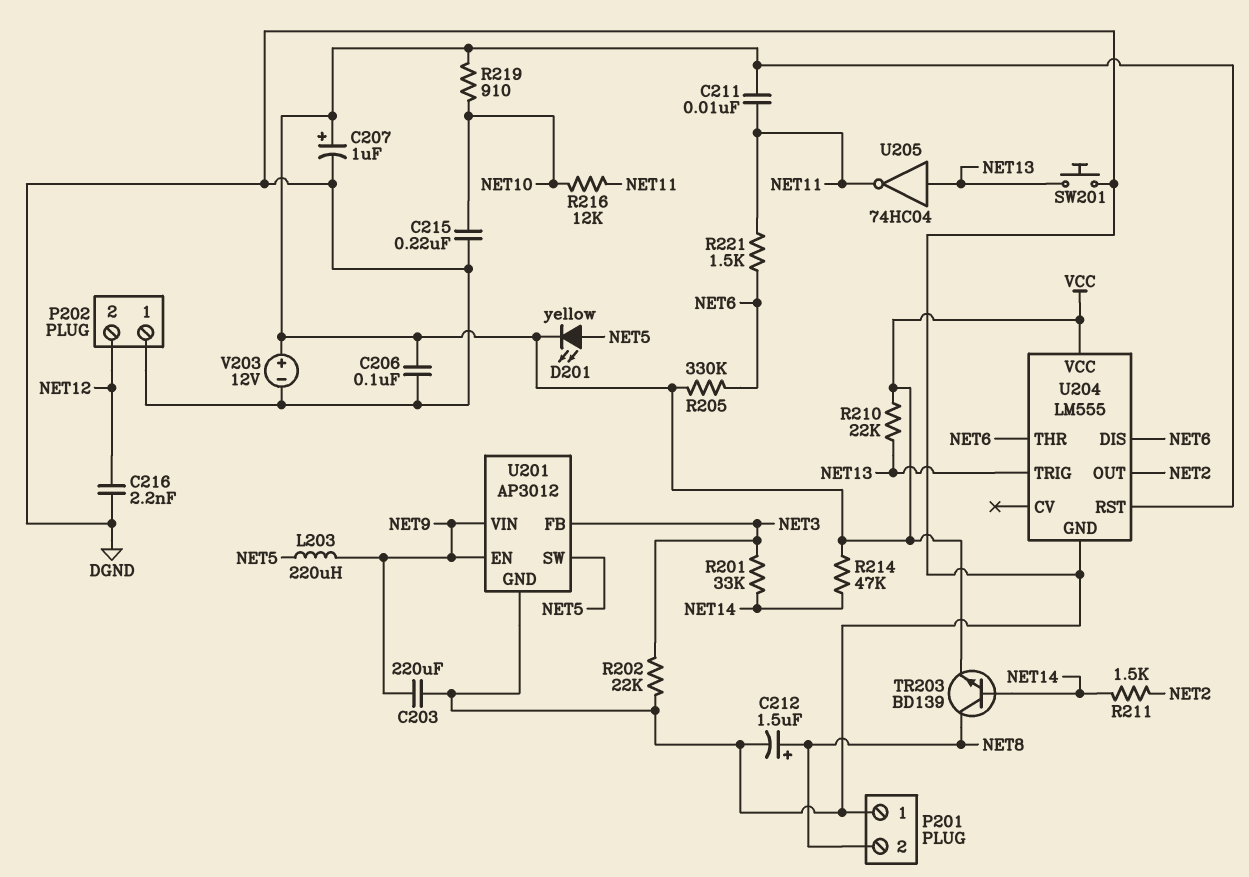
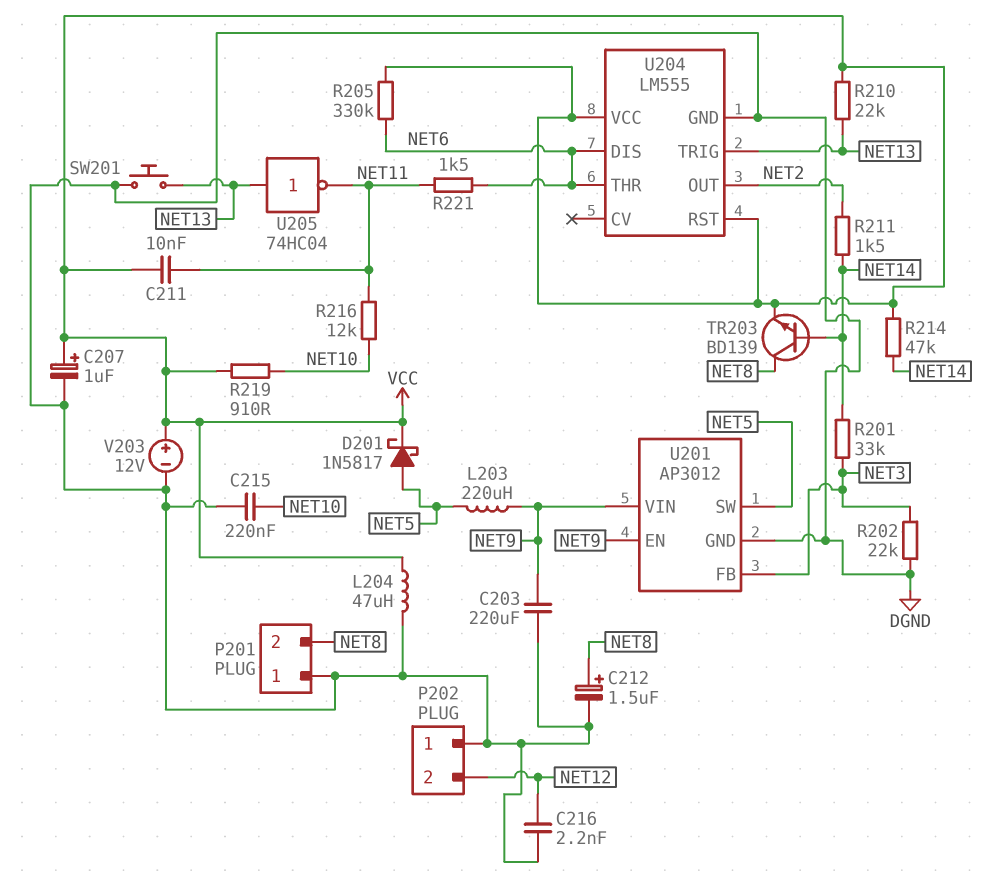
C206: 100nF (DGND, VCC) -> none
D201: LED yellow (A NET5, K VCC) -> schottky 1N5817 (A NET5, K VCC)
L204: none -> 47uH (DGND, VCC)

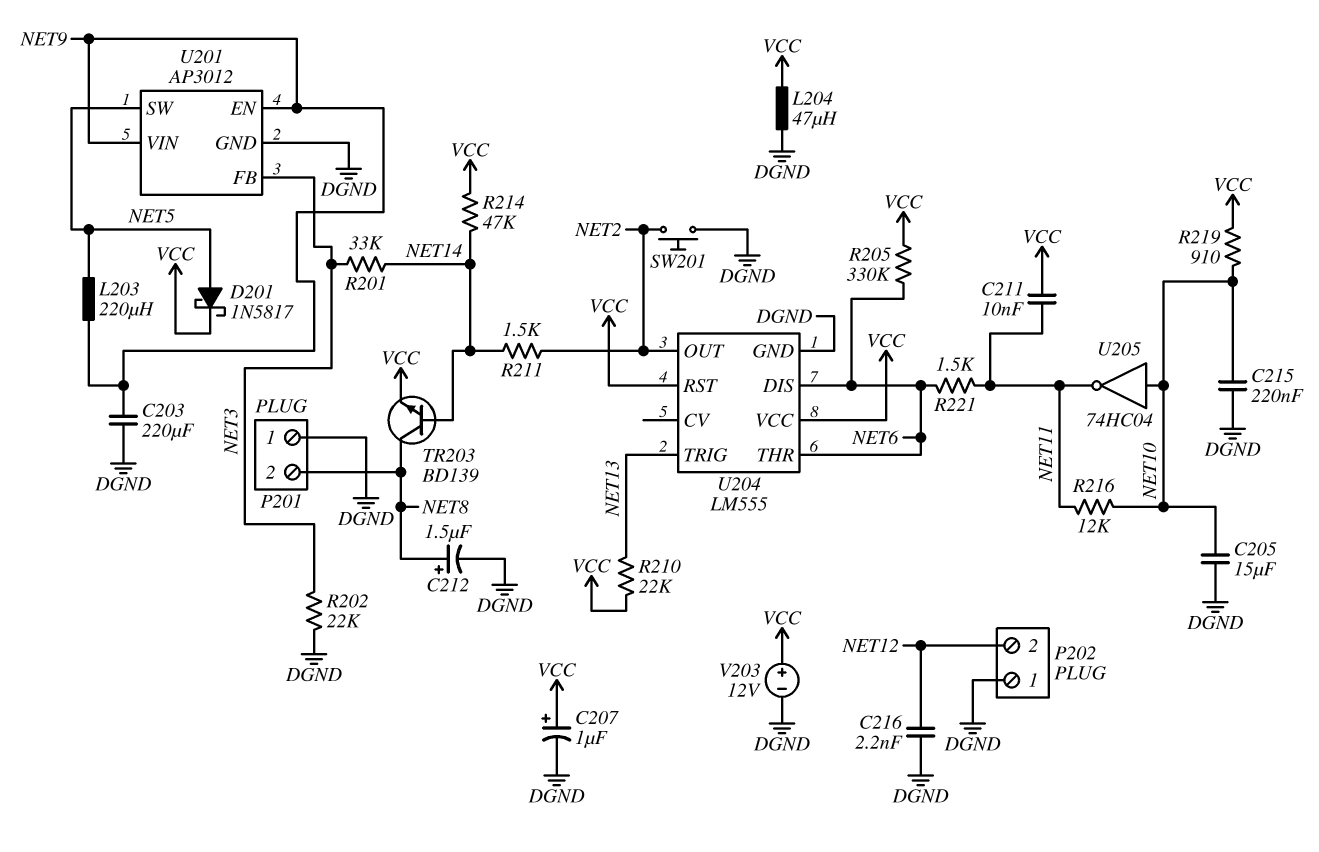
C205: none -> 15uF (DGND, NET10)
SW201: button (DGND, NET13) -> button (DGND, NET2)
U205: NOT 74HC04 (in NET13, out NET11) -> NOT 74HC04 (in NET10, out NET11)

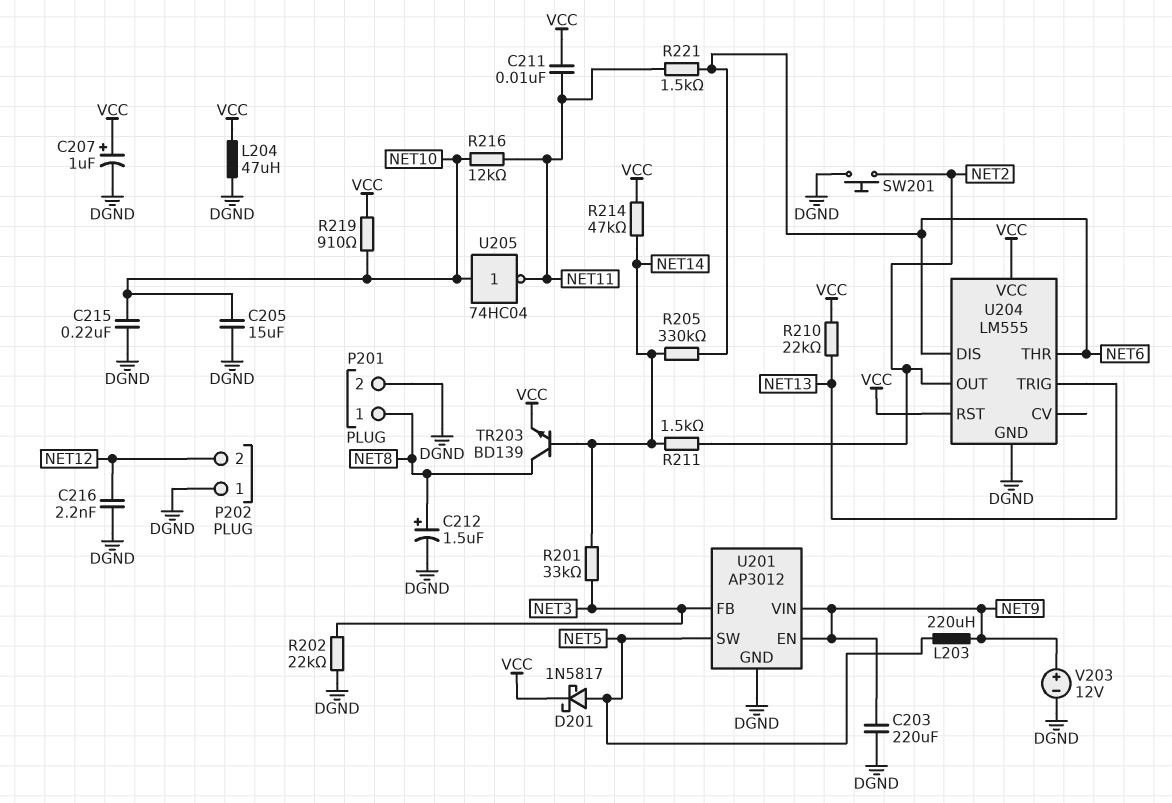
P201 pin 1: DGND -> NET8
P201 pin 2: NET8 -> DGND
R205: 330k (NET6, VCC) -> 330k (NET6, NET14)
V203: 12V (plus VCC, minus DGND) -> 12V (plus NET9, minus DGND)

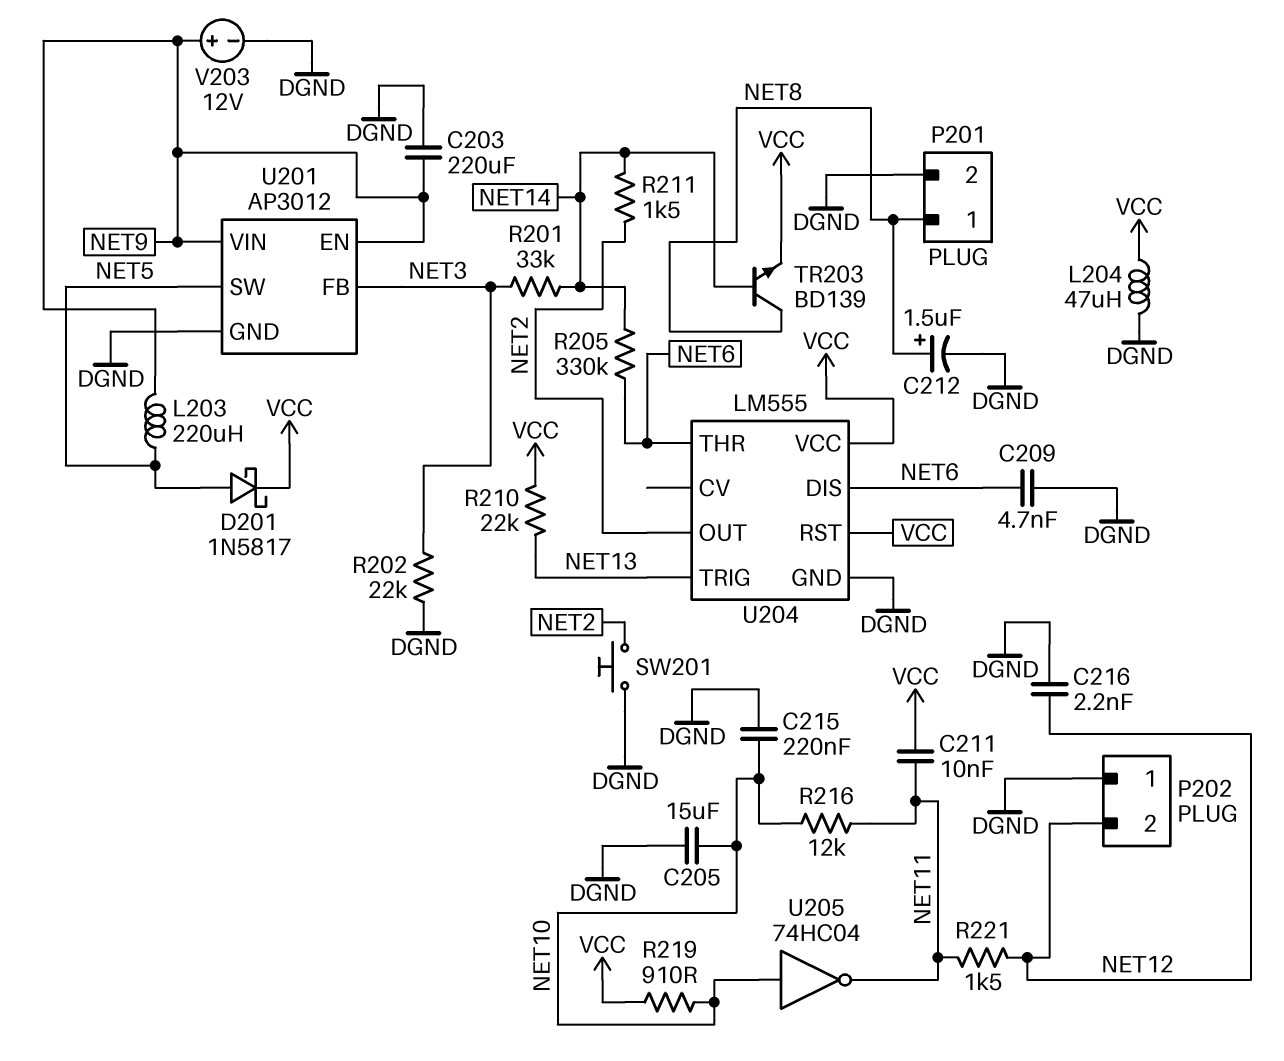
C207: 1uF (plus VCC, minus DGND) -> none
C209: none -> 4.7nF (DGND, NET6)
R214: 47k (NET14, VCC) -> none
R221: 1.5k (NET6, NET11) -> 1.5k (NET11, NET12)

